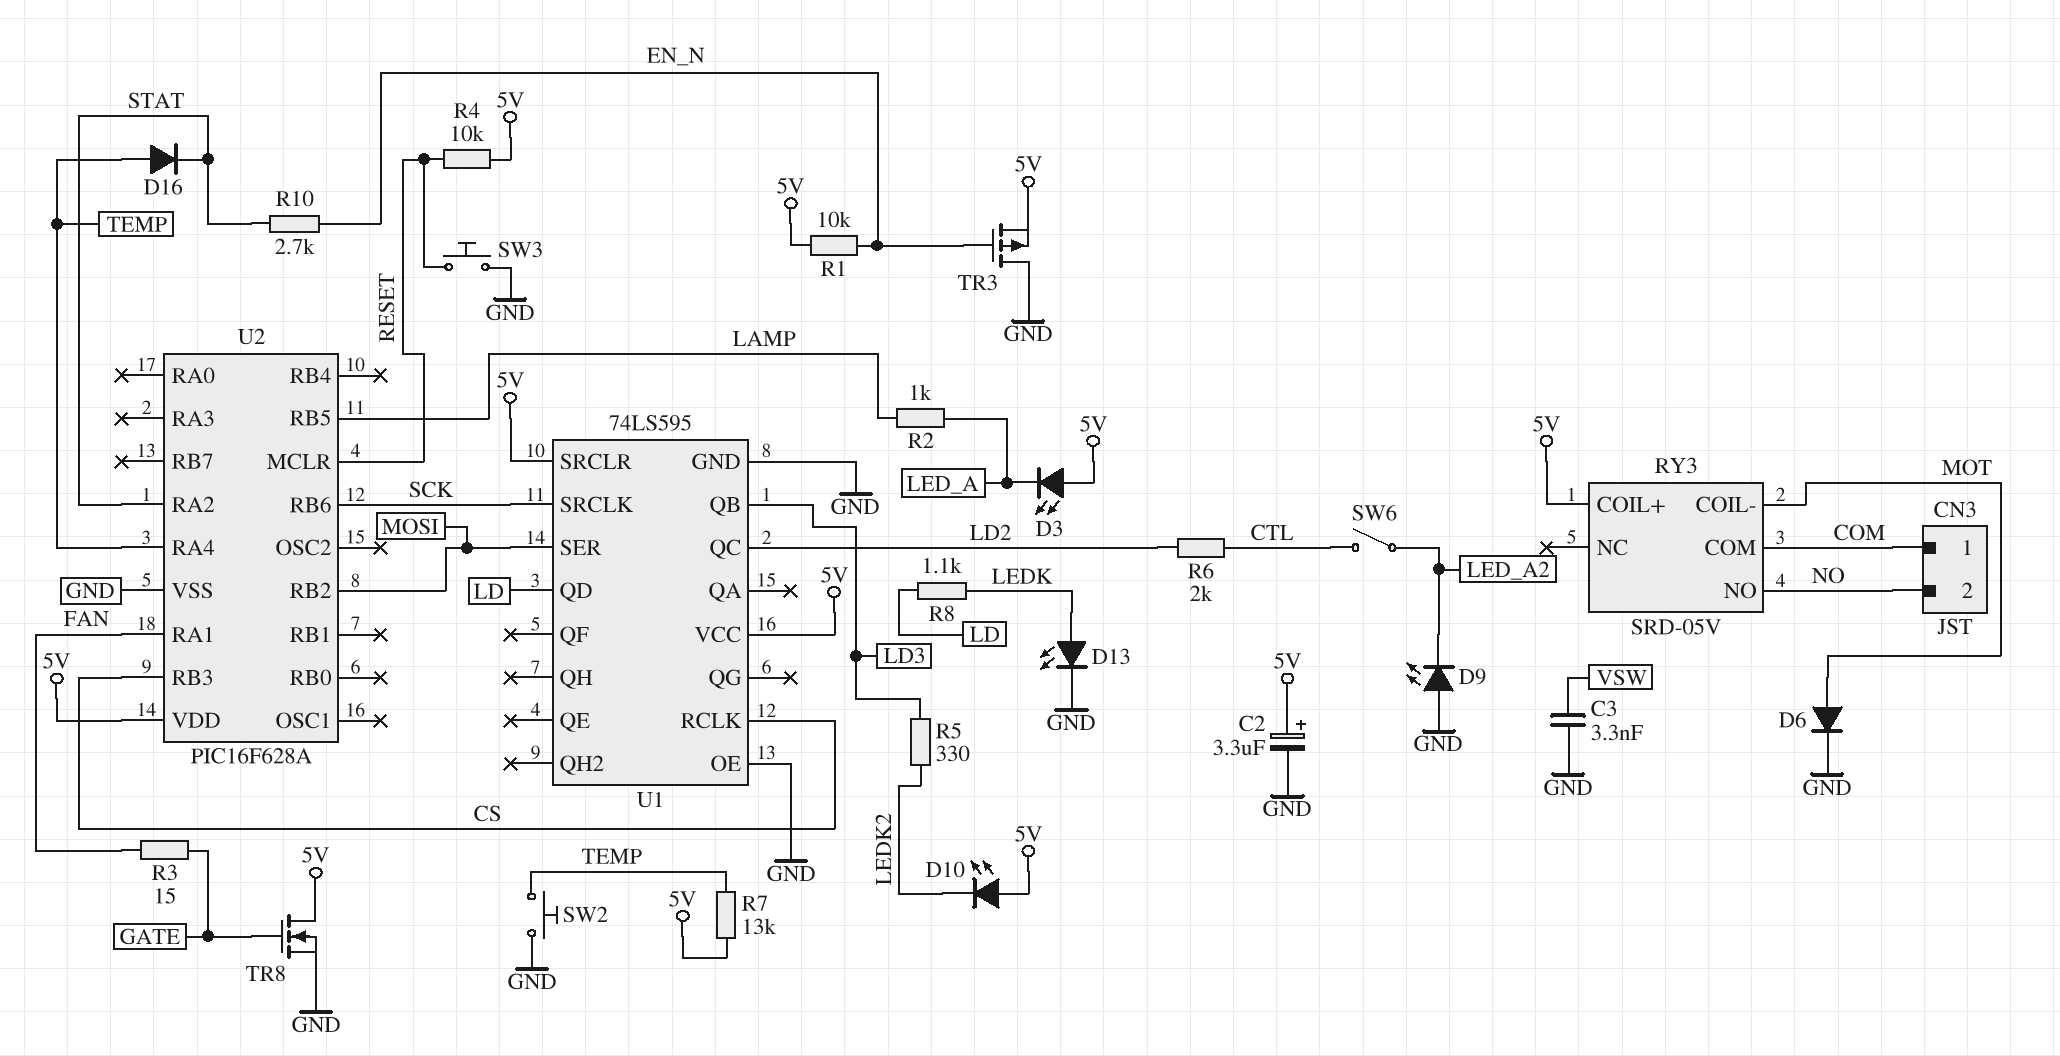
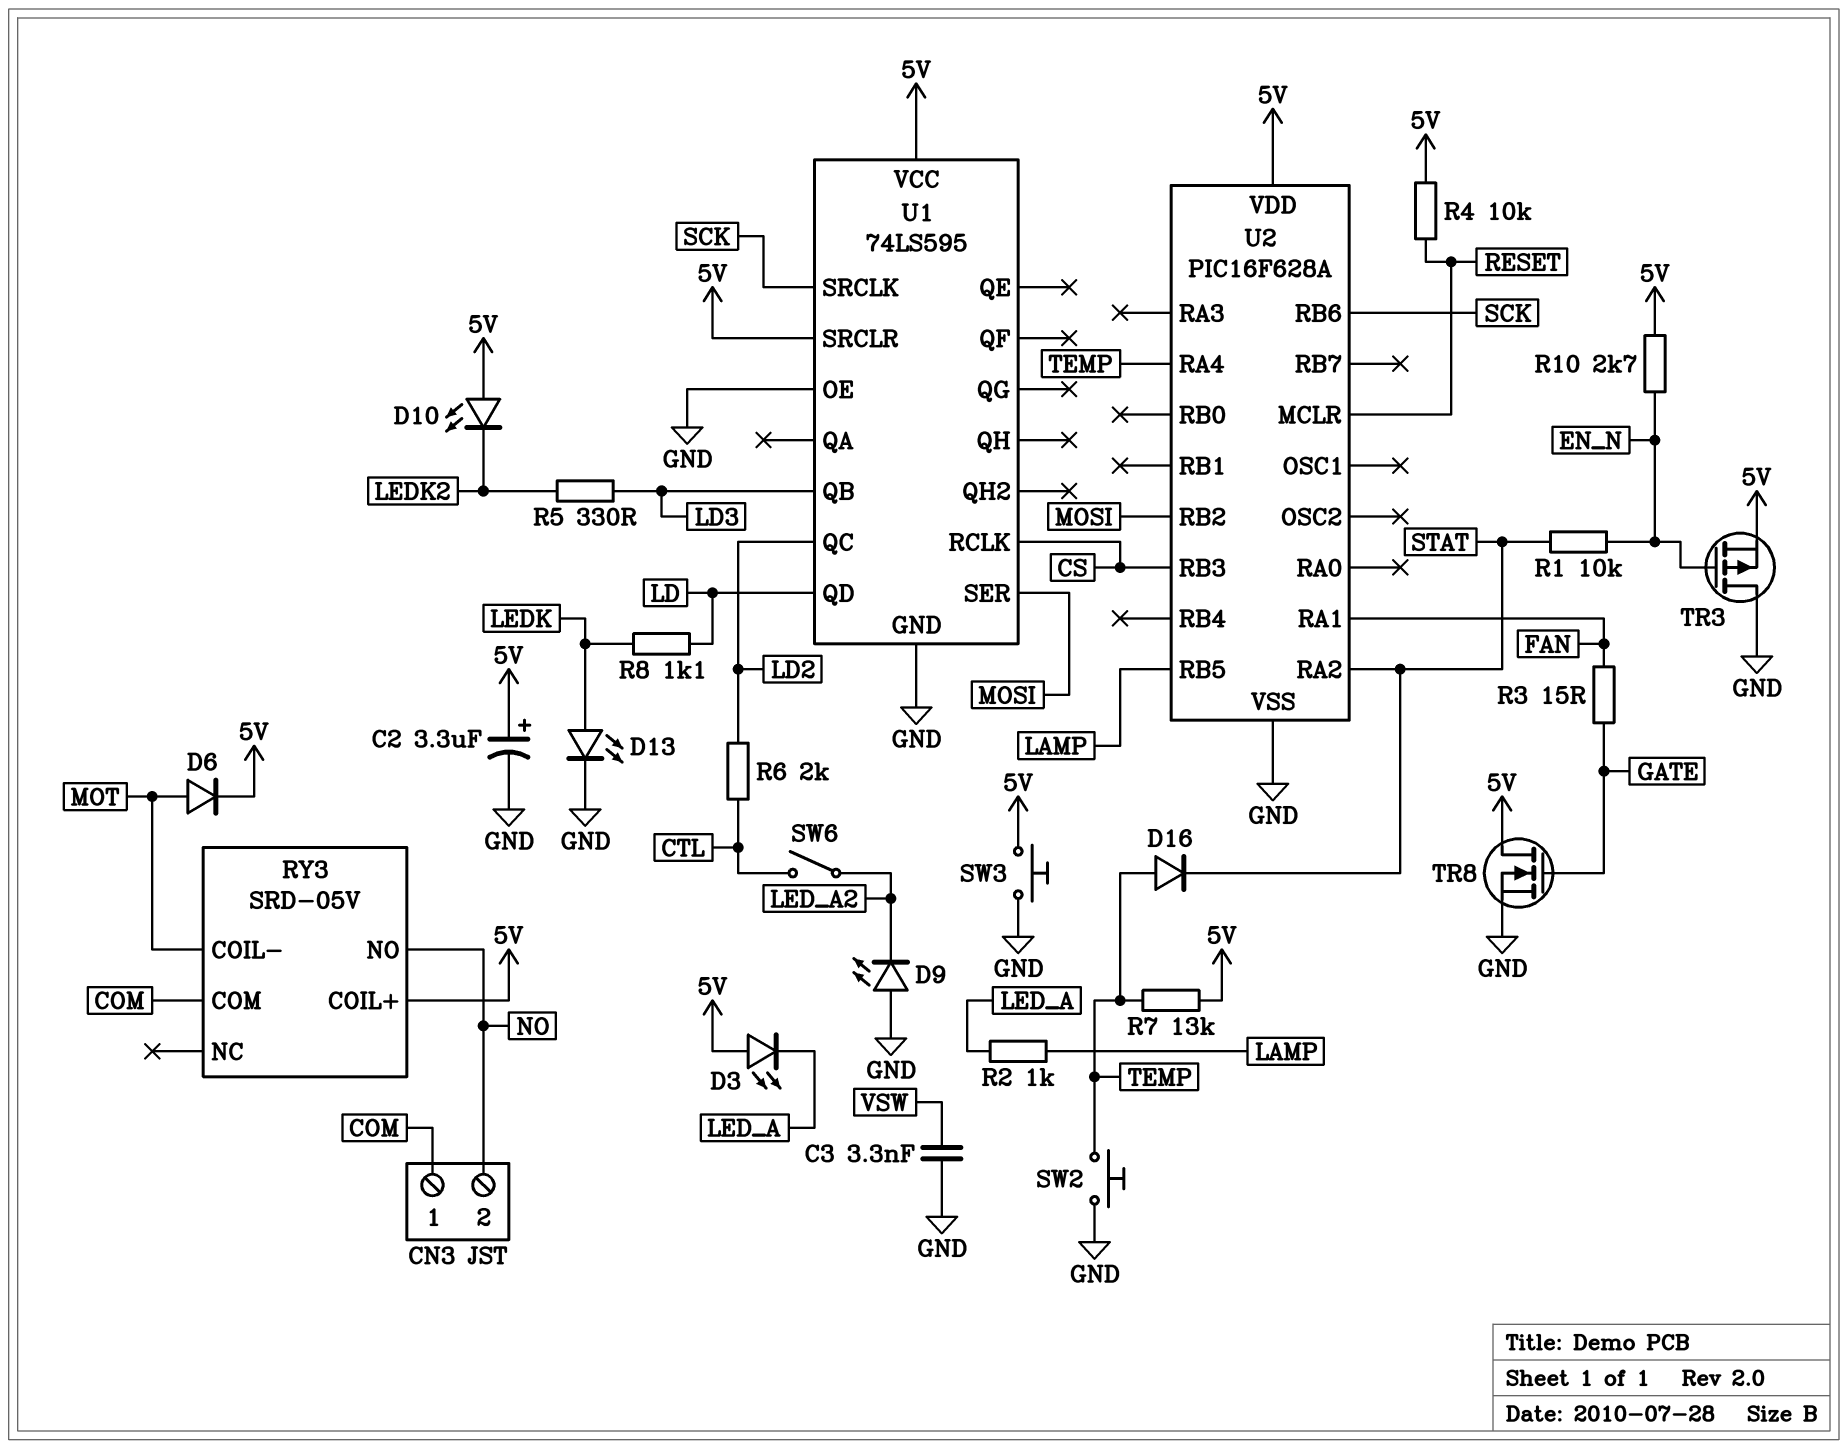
D6: diode (A MOT, K GND) -> diode (A MOT, K 5V)
R1: 10k (5V, EN_N) -> 10k (EN_N, STAT)
R10: 2.7k (EN_N, STAT) -> 2.7k (5V, EN_N)
SW3: button (GND, RESET) -> button (5V, GND)

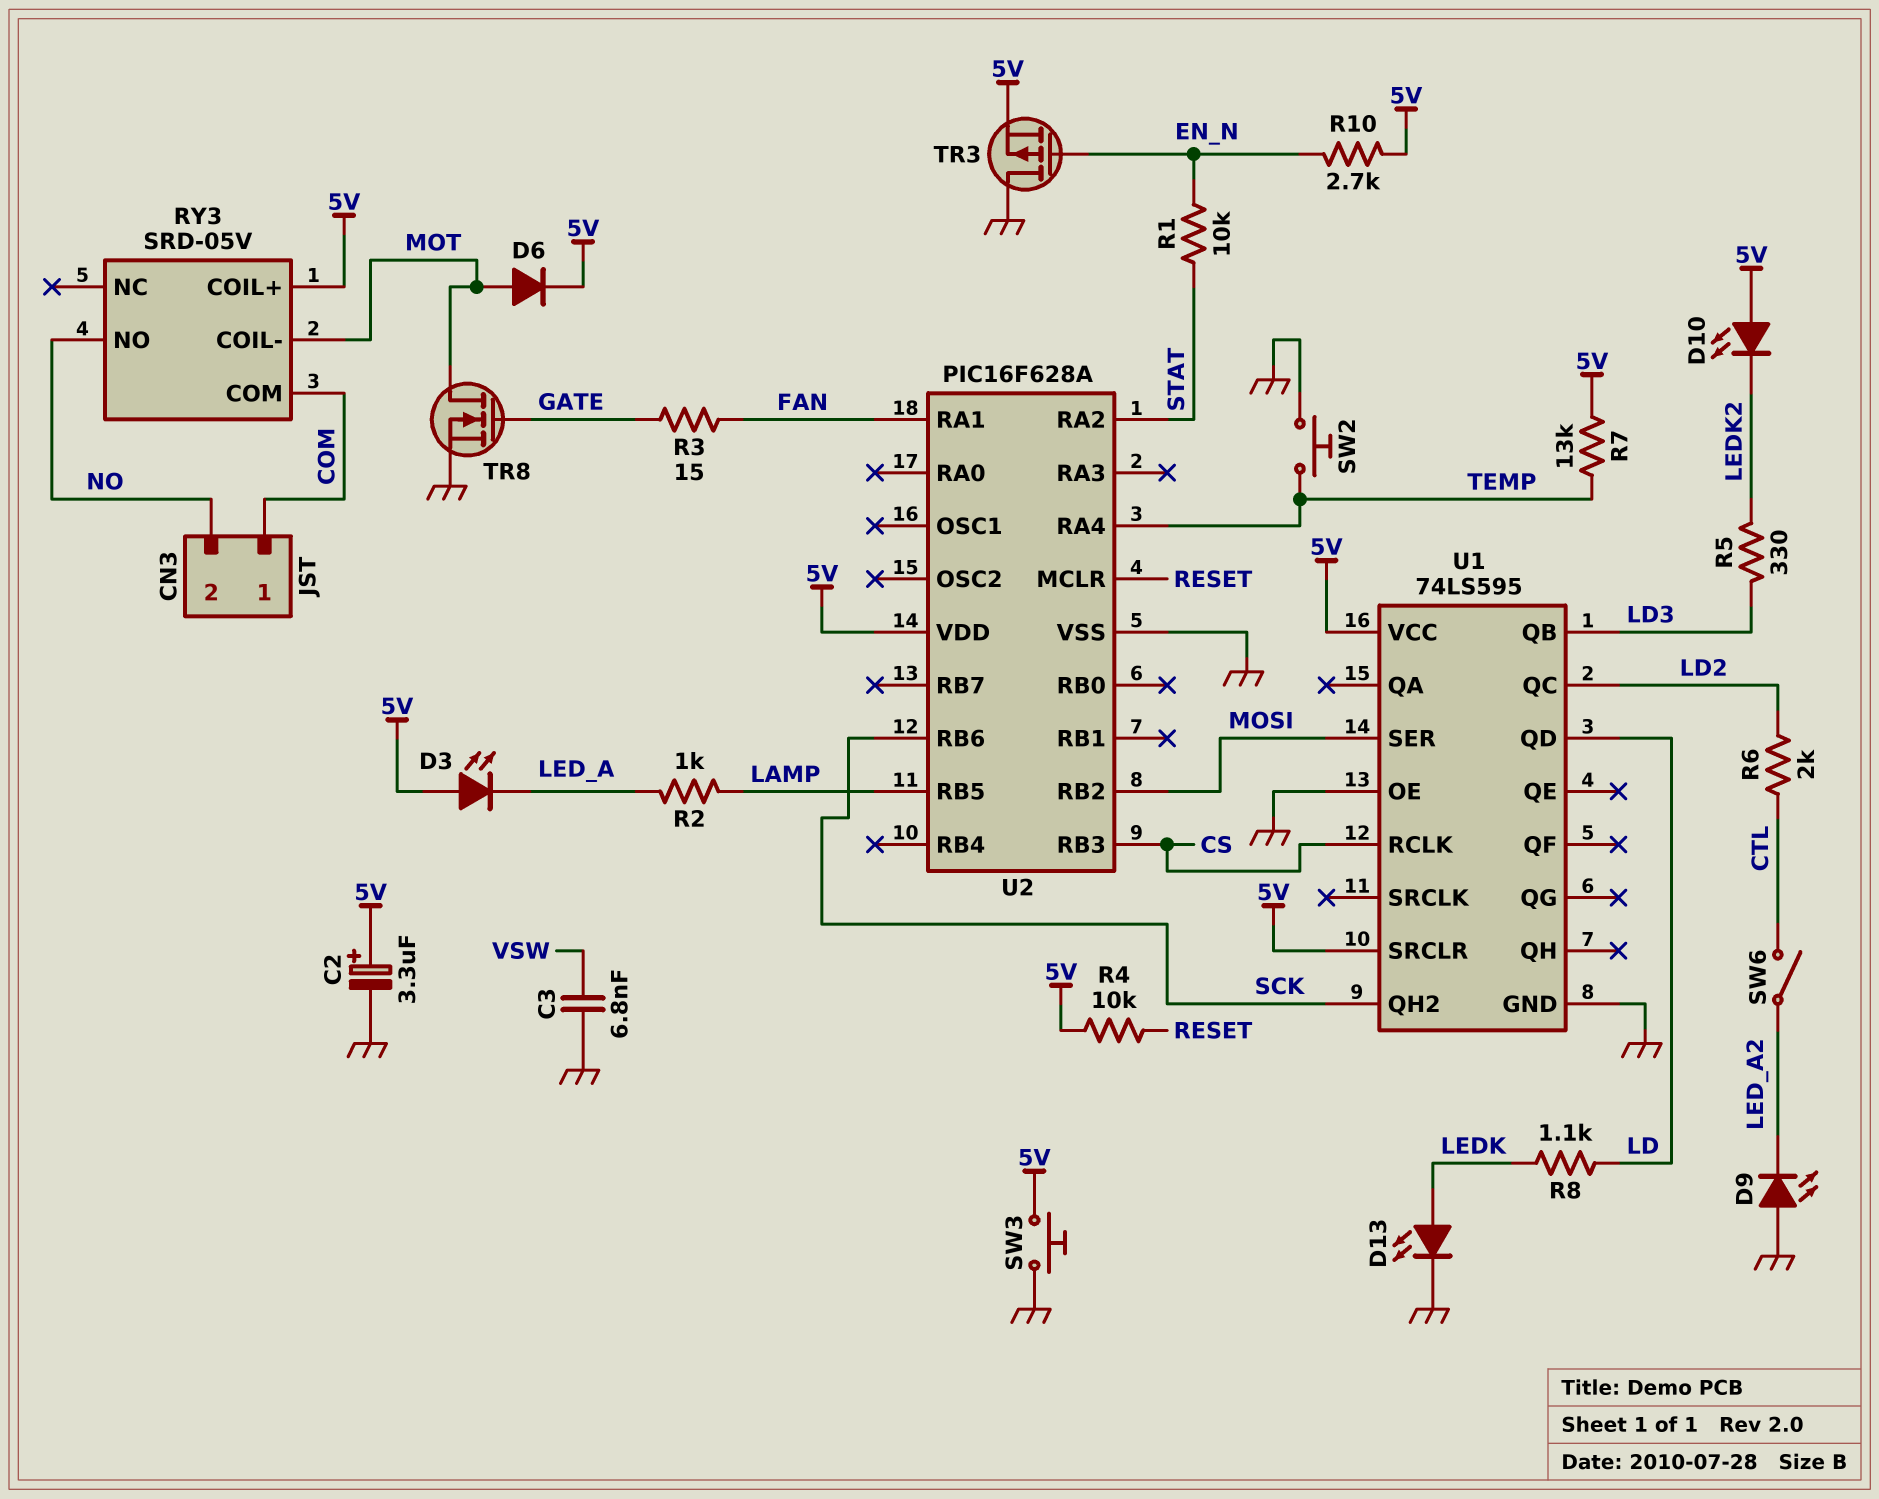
C3: 3.3nF (GND, VSW) -> 6.8nF (GND, VSW)
D16: diode (A TEMP, K STAT) -> none
TR8: NMOS (G GATE, D 5V, S GND) -> NMOS (G GATE, D MOT, S GND)
U1 pin QH2: none -> SCK
U1 pin SRCLK: SCK -> none

